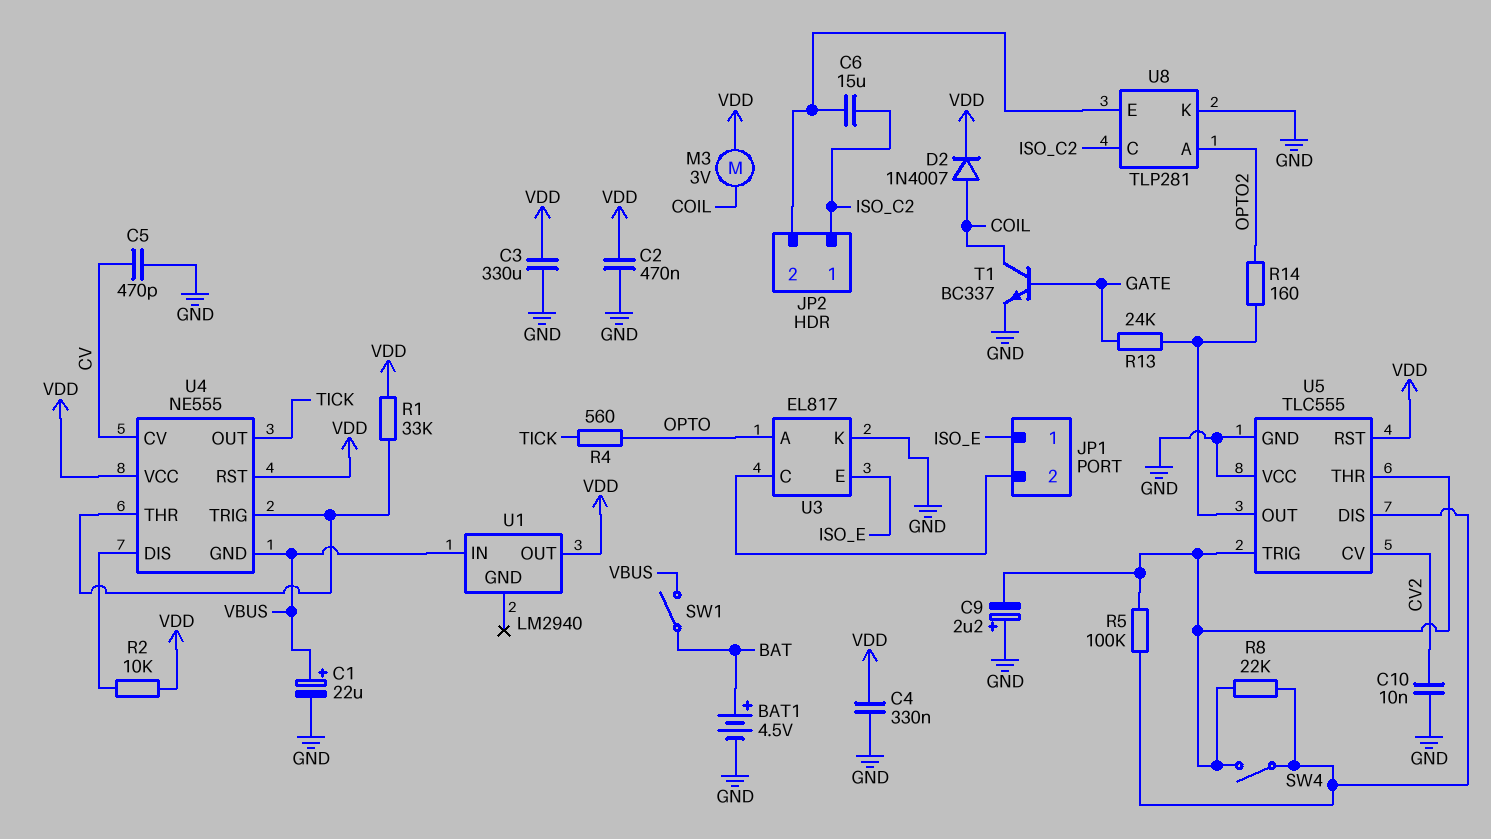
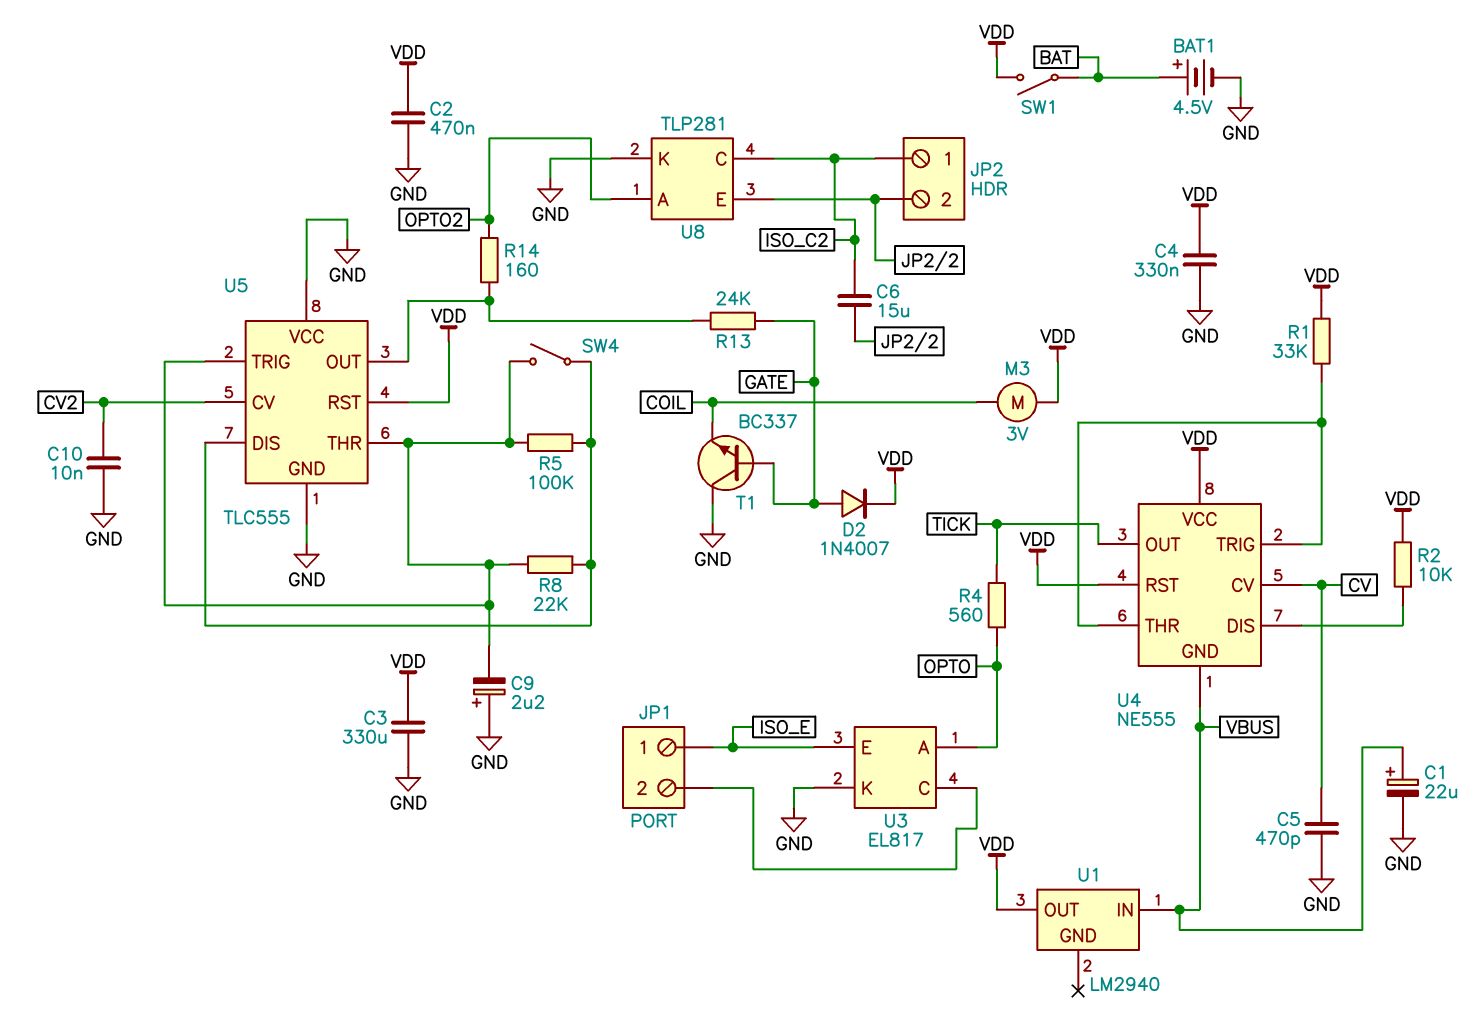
D2: diode 1N4007 (A COIL, K VDD) -> diode 1N4007 (A GATE, K VDD)
SW1: switch (BAT, VBUS) -> switch (BAT, VDD)
T1: NPN BC337 (B GATE, C COIL, E GND) -> NPN BC337 (B GATE, C GND, E COIL)

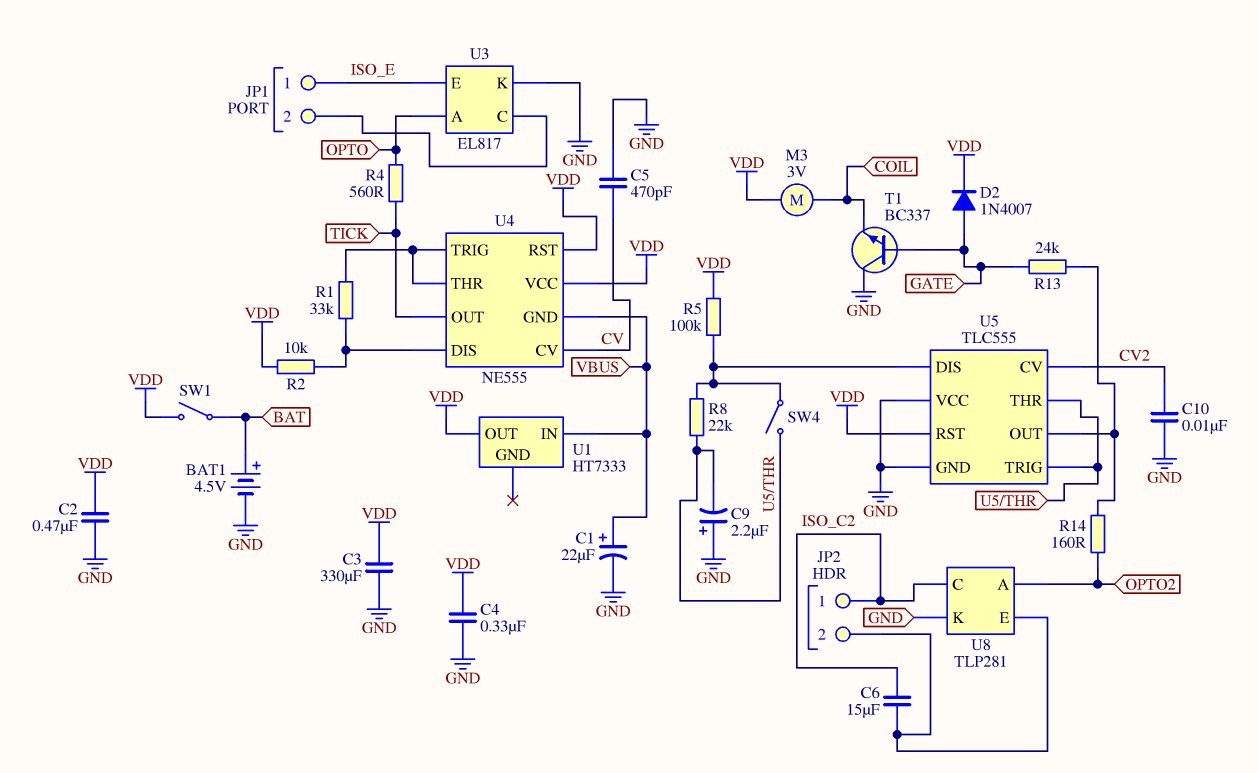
R1: 33k (U4/THR, VDD) -> 33k (U4/DIS, U4/THR)
R5: 100k (U5/DIS, U5/THR) -> 100k (U5/DIS, VDD)
U1: LM2940 -> HT7333

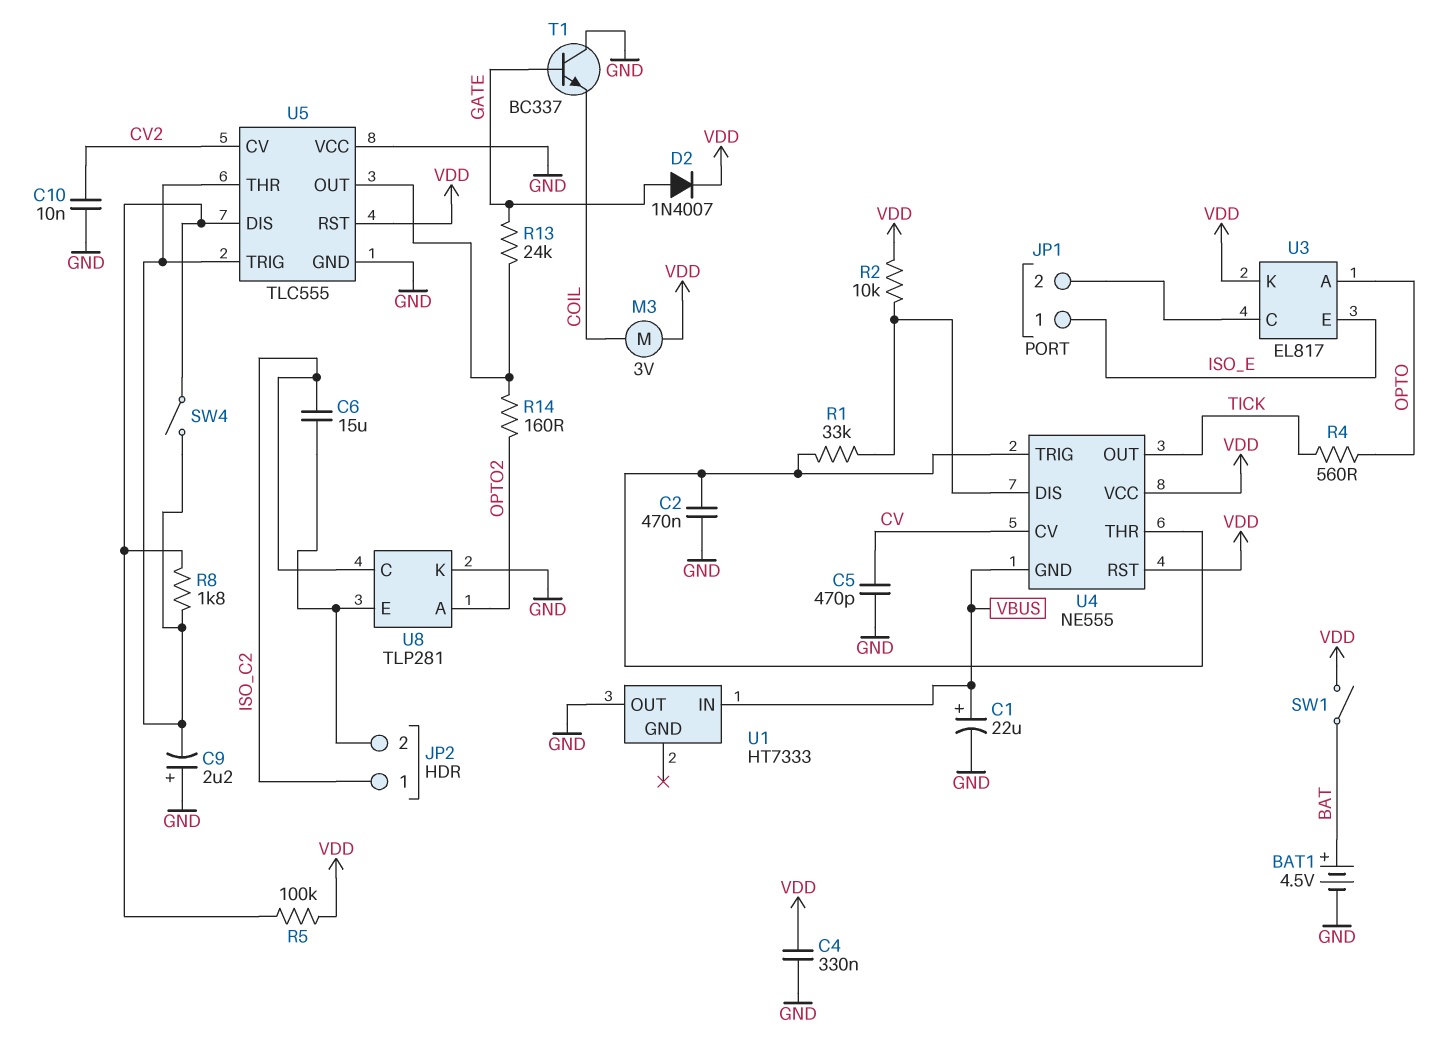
C2: 470nF (GND, VDD) -> 470nF (GND, U4/THR)
C3: 330uF (GND, VDD) -> none
R8: 22k (U5/DIS, U5/THR) -> 1.8k (U5/DIS, U5/THR)
U1 pin OUT: VDD -> GND
U3 pin K: GND -> VDD

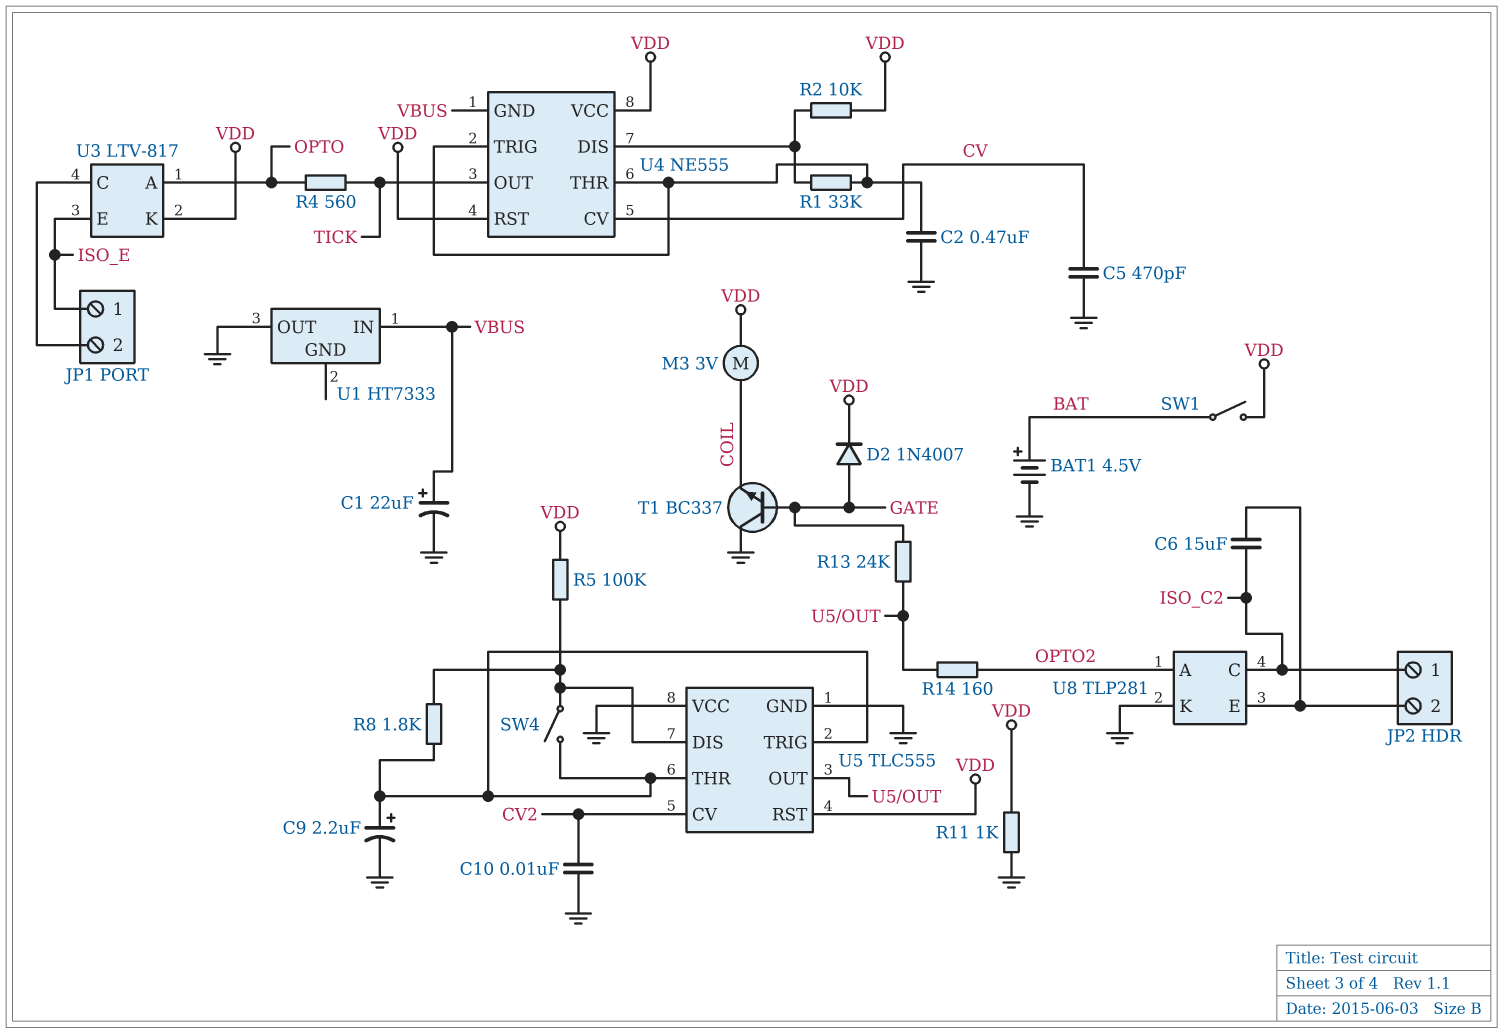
C4: 330nF (GND, VDD) -> none
C9: 2.2uF (plus GND, minus U5/THR) -> 2.2uF (plus U5/THR, minus GND)
R11: none -> 1k (GND, VDD)
U3: EL817 -> LTV-817

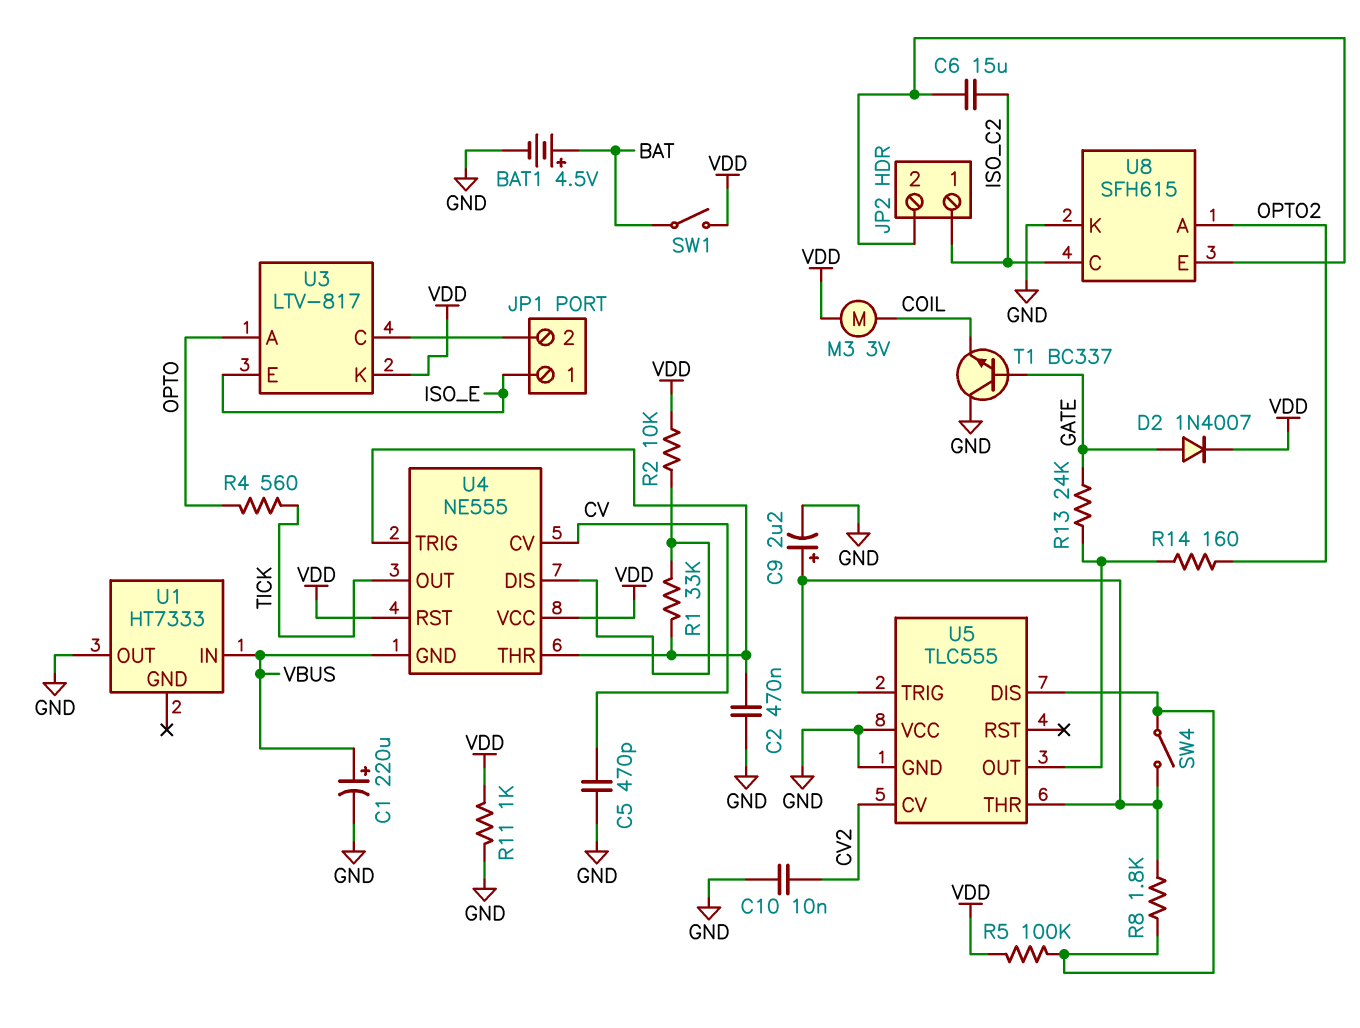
C1: 22uF (plus VBUS, minus GND) -> 220uF (plus VBUS, minus GND)
U5 pin RST: VDD -> none
U8: TLP281 -> SFH615

